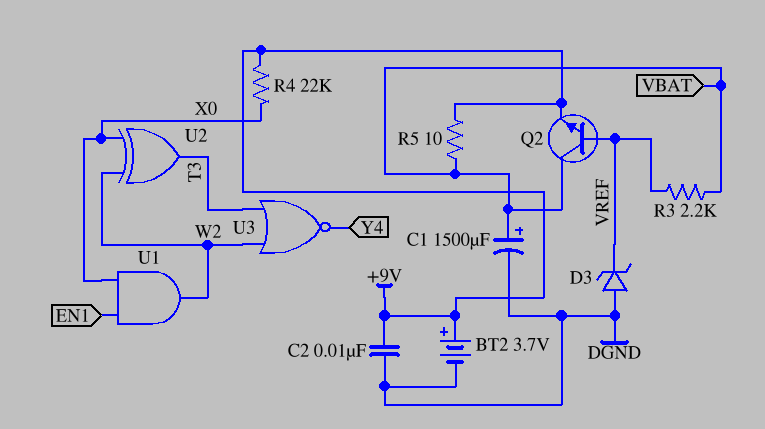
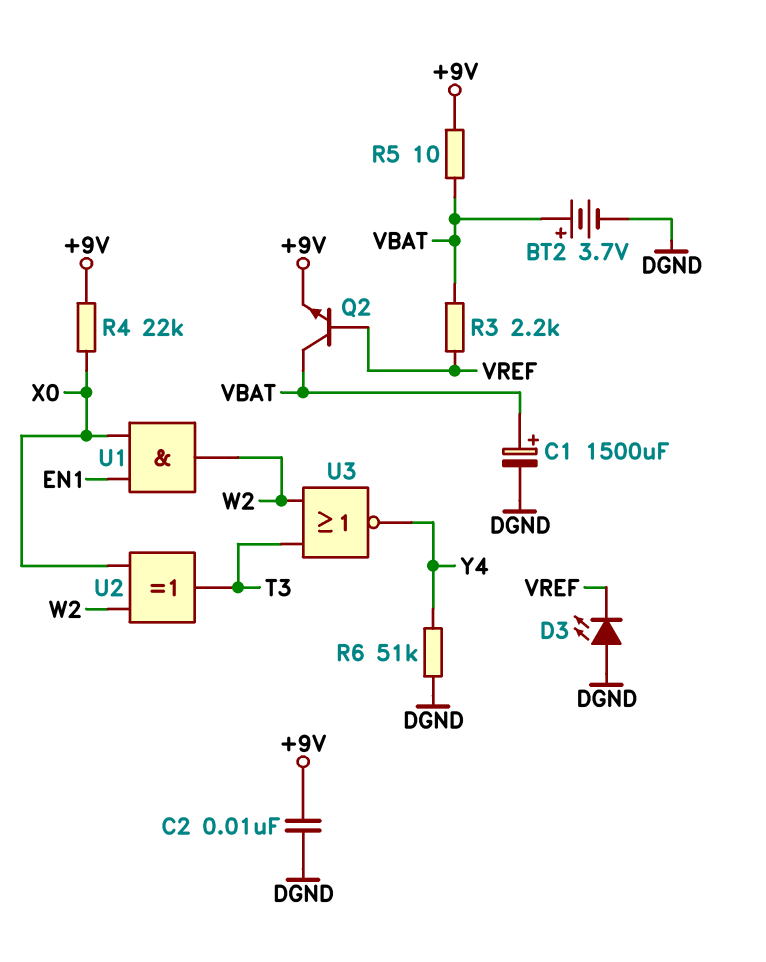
BT2: 3.7V (plus +9V, minus DGND) -> 3.7V (plus VBAT, minus DGND)
D3: zener (A DGND, K VREF) -> LED (A DGND, K VREF)
R6: none -> 51k (DGND, Y4)

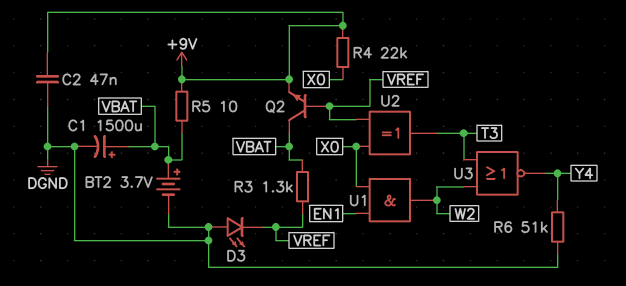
C2: 10nF (+9V, DGND) -> 47nF (+9V, DGND)
R3: 2.2k (VBAT, VREF) -> 1.3k (VBAT, VREF)
U2: XOR (in W2, in X0, out T3) -> XOR (in VREF, in X0, out T3)

